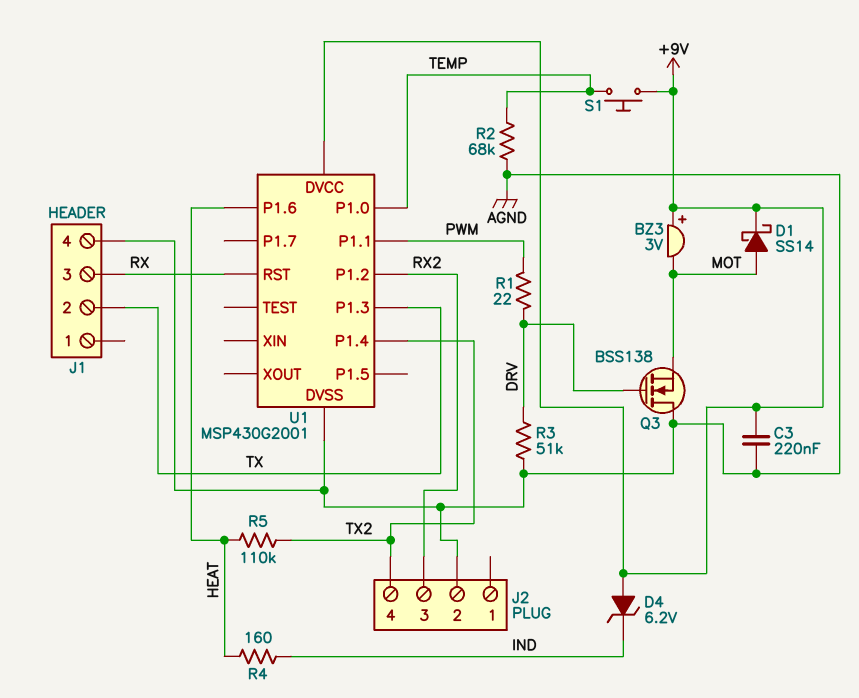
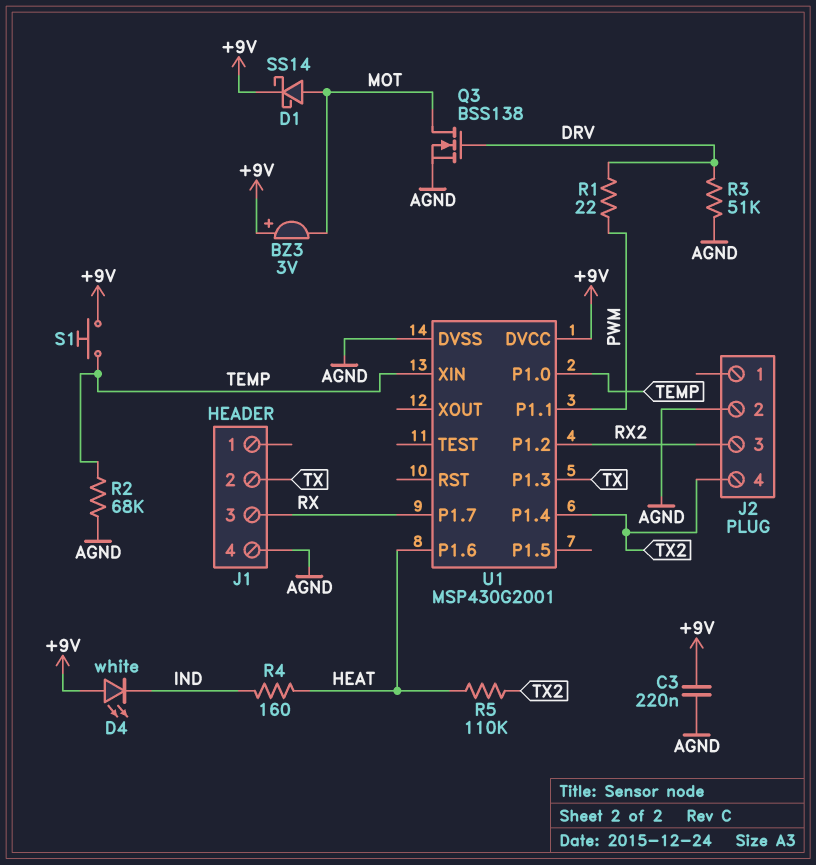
D4: zener 6.2V (A +9V, K IND) -> LED white (A +9V, K IND)
Q3: NMOS BSS138 (G DRV, D AGND, S MOT) -> NMOS BSS138 (G DRV, D MOT, S AGND)
U1 pin P1.7: none -> RX
U1 pin RST: RX -> none
U1 pin XIN: none -> TEMP

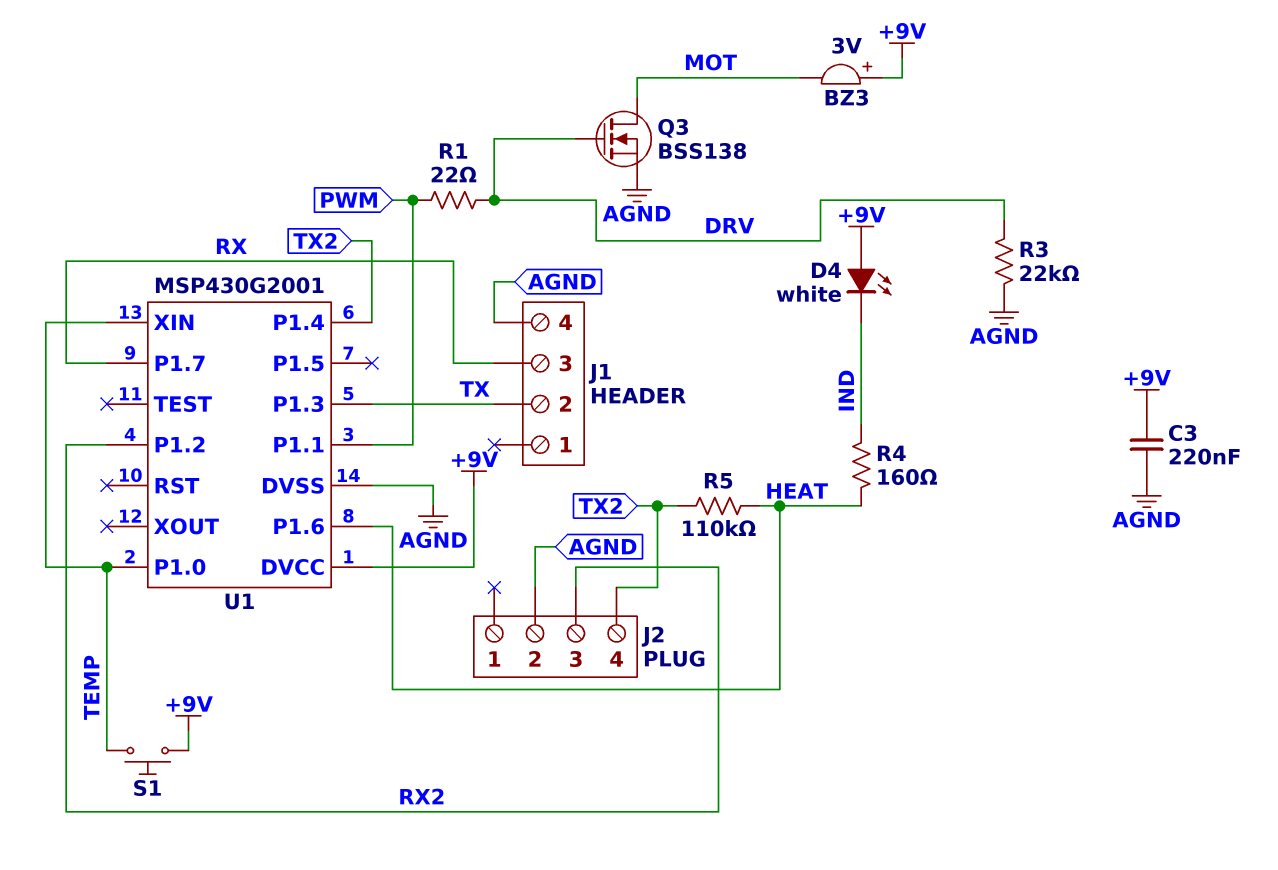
D1: schottky SS14 (A MOT, K +9V) -> none
R2: 68k (AGND, TEMP) -> none
R3: 51k (AGND, DRV) -> 22k (AGND, DRV)

